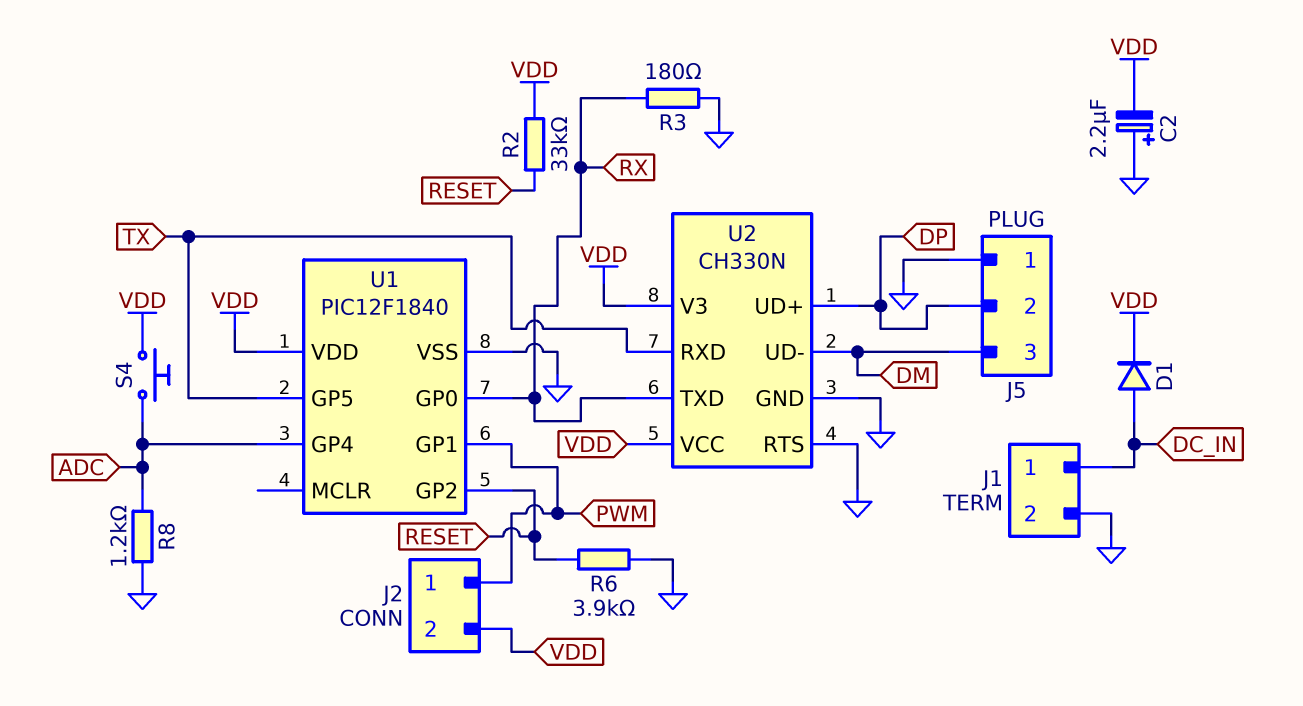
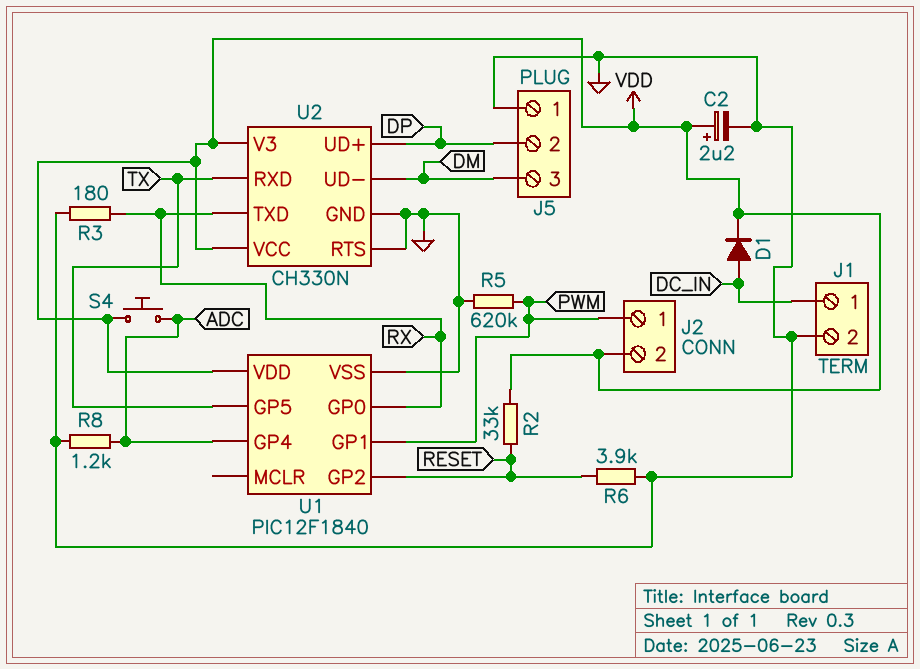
C2: 2.2uF (plus GND, minus VDD) -> 2.2uF (plus VDD, minus GND)
R5: none -> 620k (GND, PWM)

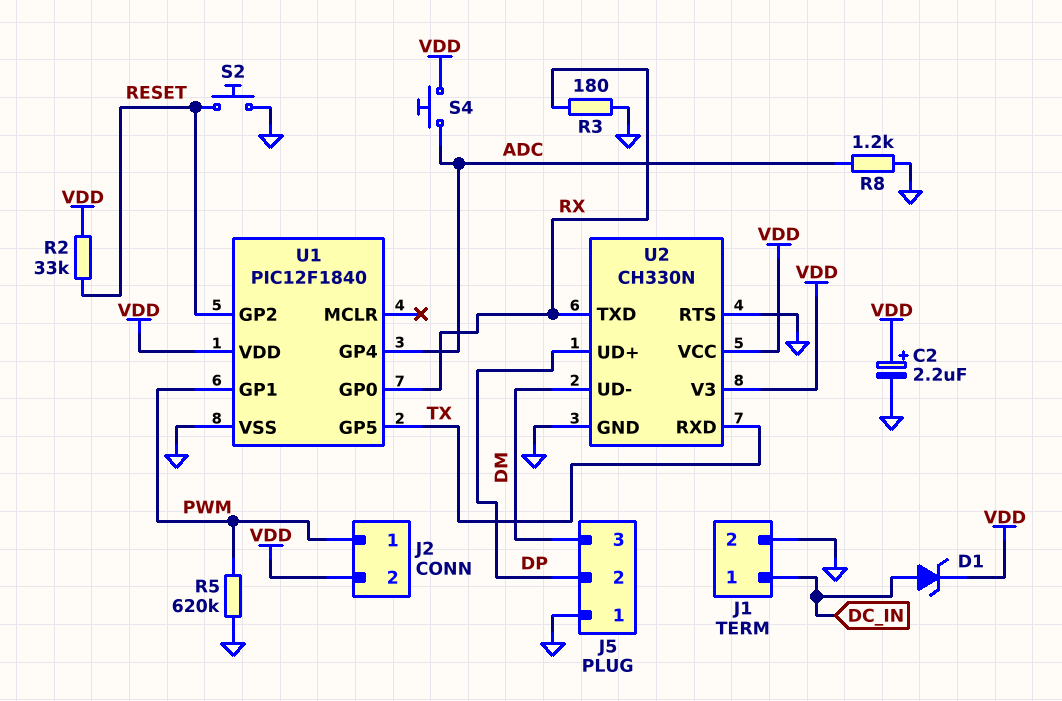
D1: diode (A DC_IN, K VDD) -> zener (A DC_IN, K VDD)
R6: 3.9k (GND, RESET) -> none
S2: none -> button (GND, RESET)

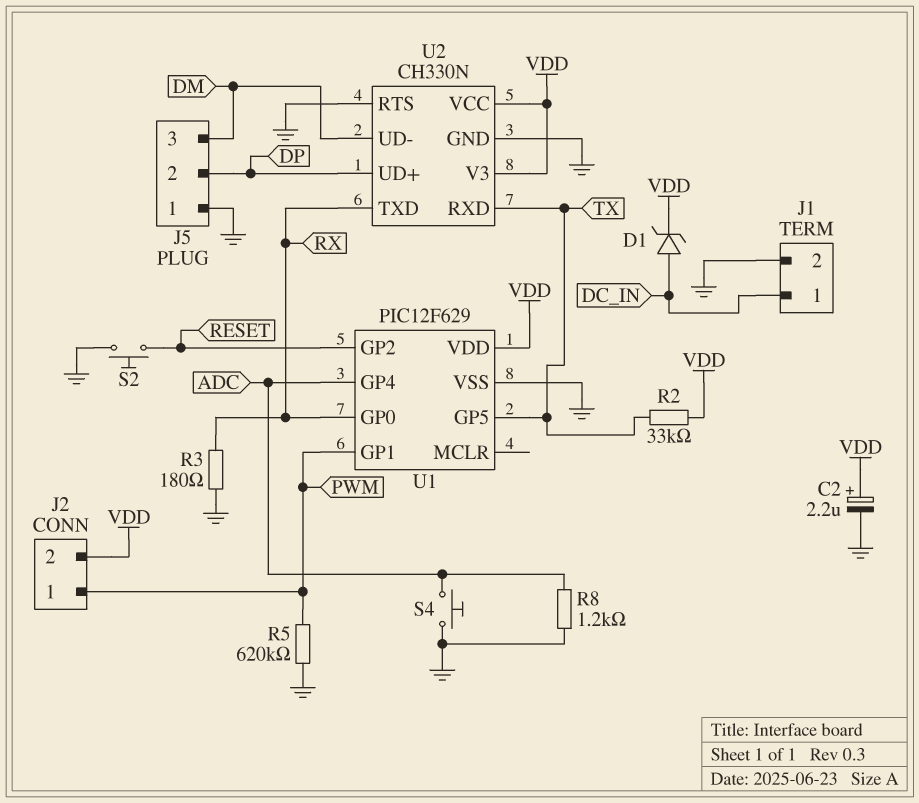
R2: 33k (RESET, VDD) -> 33k (TX, VDD)
S4: button (ADC, VDD) -> button (ADC, GND)
U1: PIC12F1840 -> PIC12F629

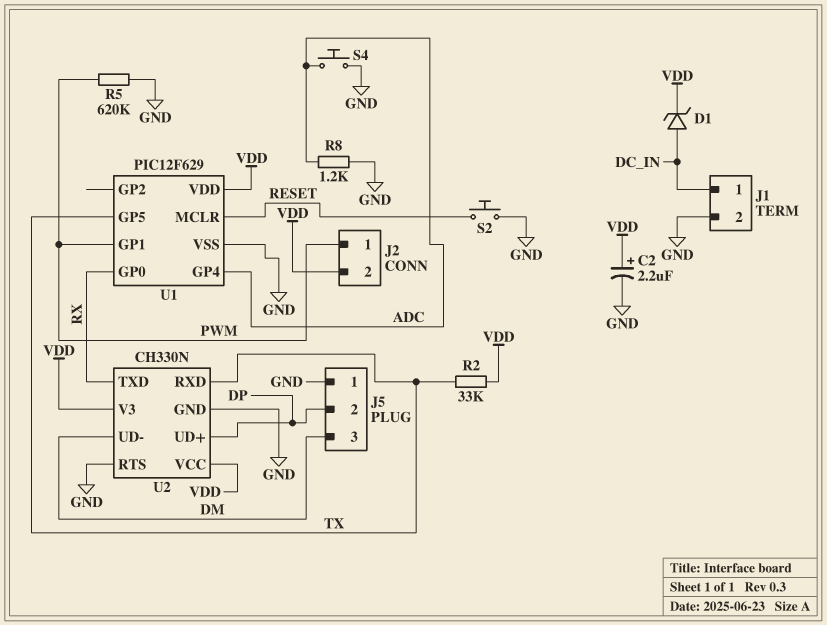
R3: 180 (GND, RX) -> none
U1 pin GP2: RESET -> none
U1 pin MCLR: none -> RESET

